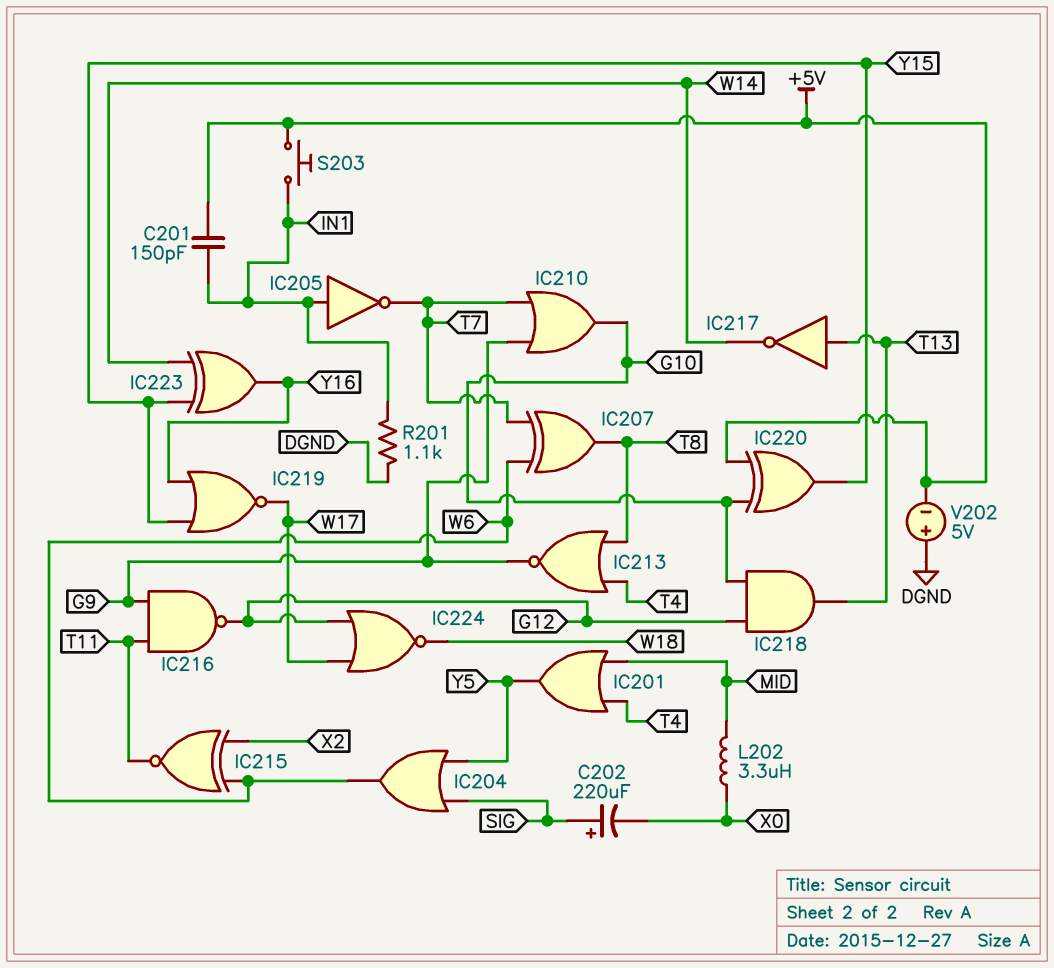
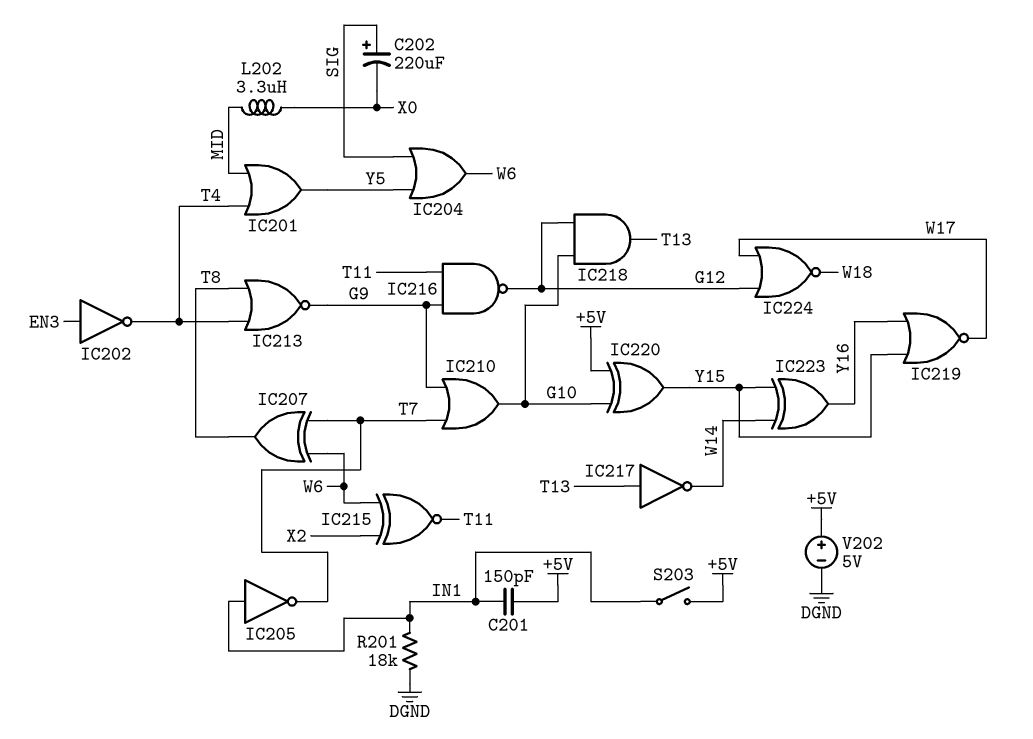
IC202: none -> NOT (in EN3, out T4)
R201: 1.1k (DGND, IN1) -> 18k (DGND, IN1)
S203: button (+5V, IN1) -> switch (+5V, IN1)
V202: 5V (plus DGND, minus +5V) -> 5V (plus +5V, minus DGND)

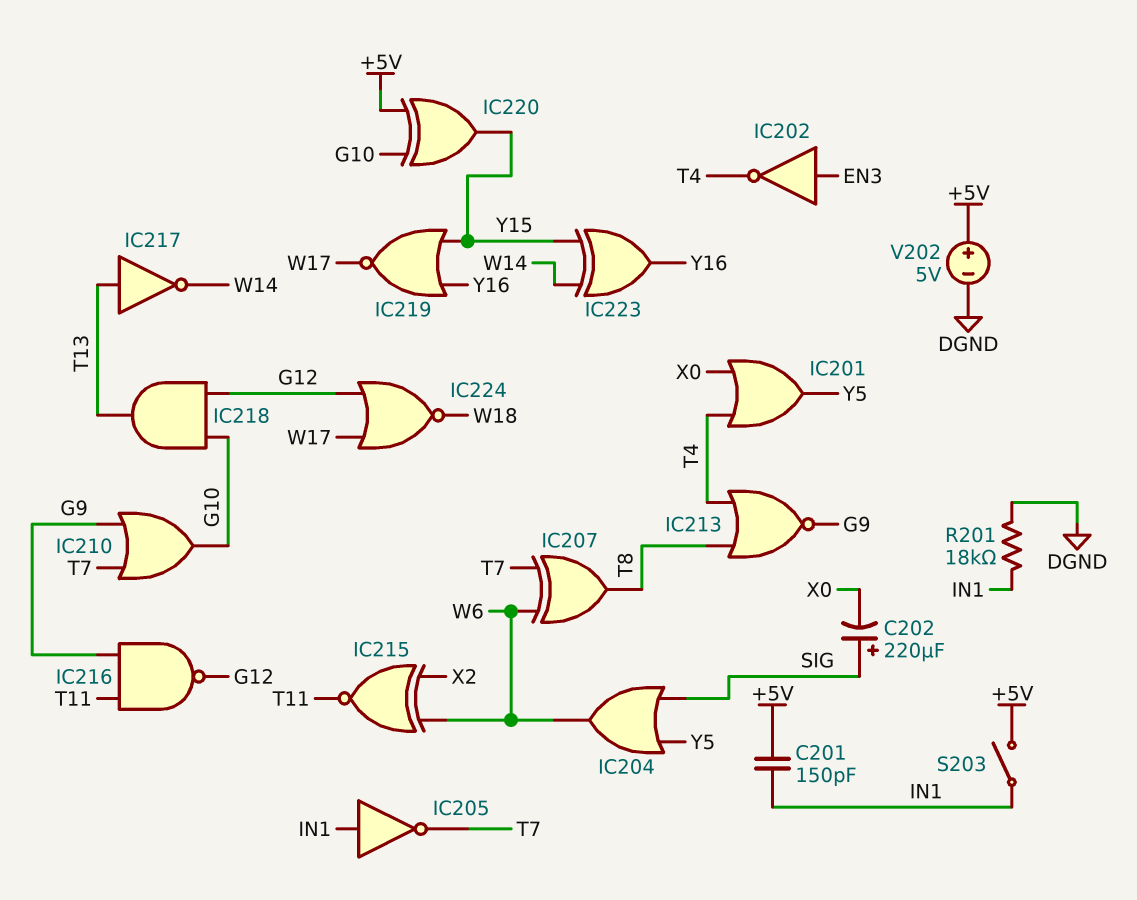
IC201: OR (in MID, in T4, out Y5) -> OR (in T4, in X0, out Y5)
L202: 3.3uH (MID, X0) -> none

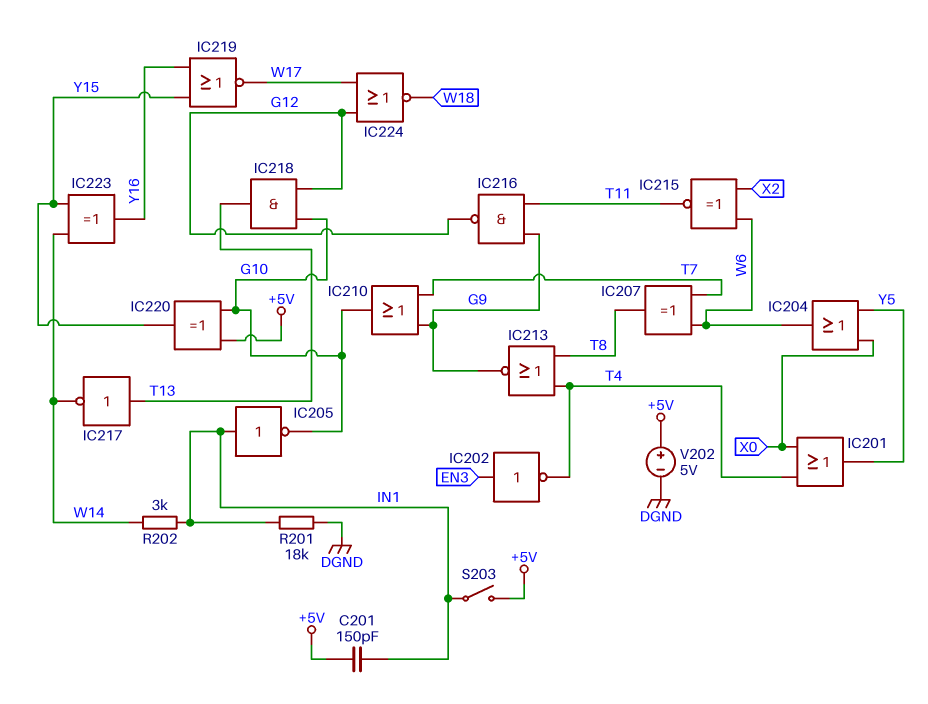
C202: 220uF (plus SIG, minus X0) -> none
IC204: OR (in SIG, in Y5, out W6) -> OR (in X0, in Y5, out W6)
IC205: NOT (in IN1, out T7) -> NOT (in IN1, out G10)
R202: none -> 3k (IN1, W14)

